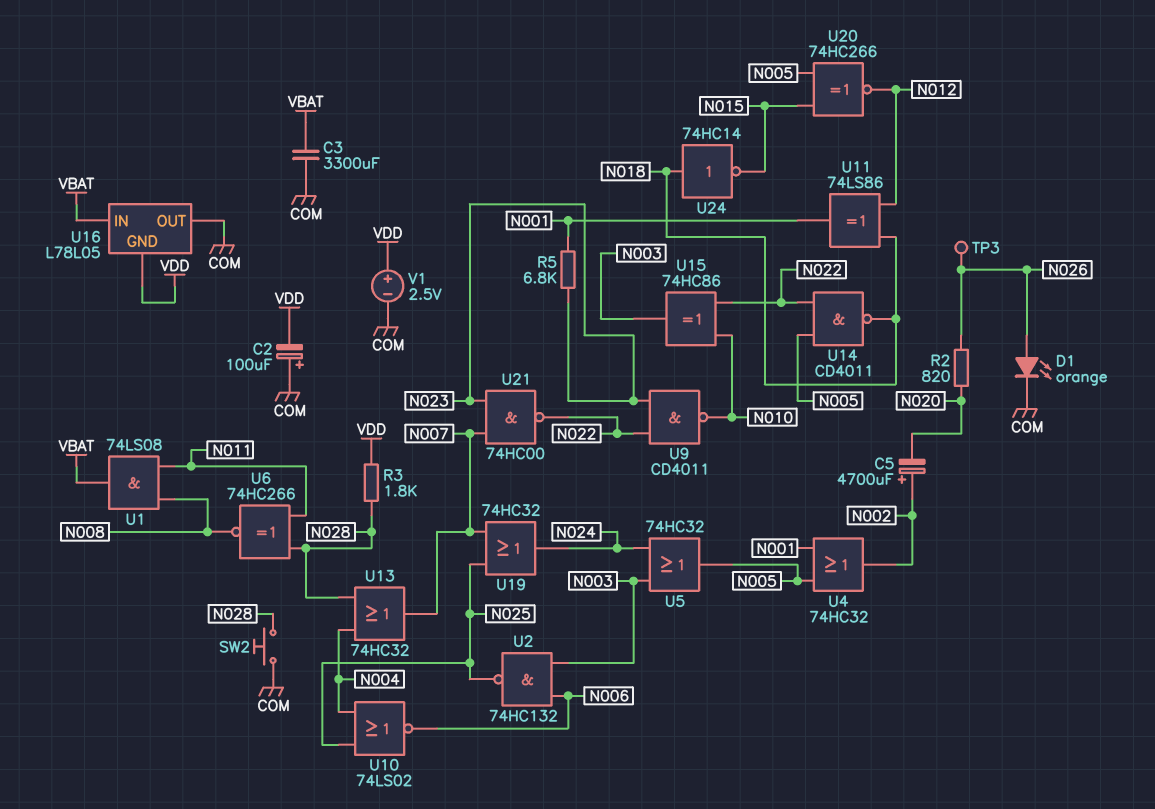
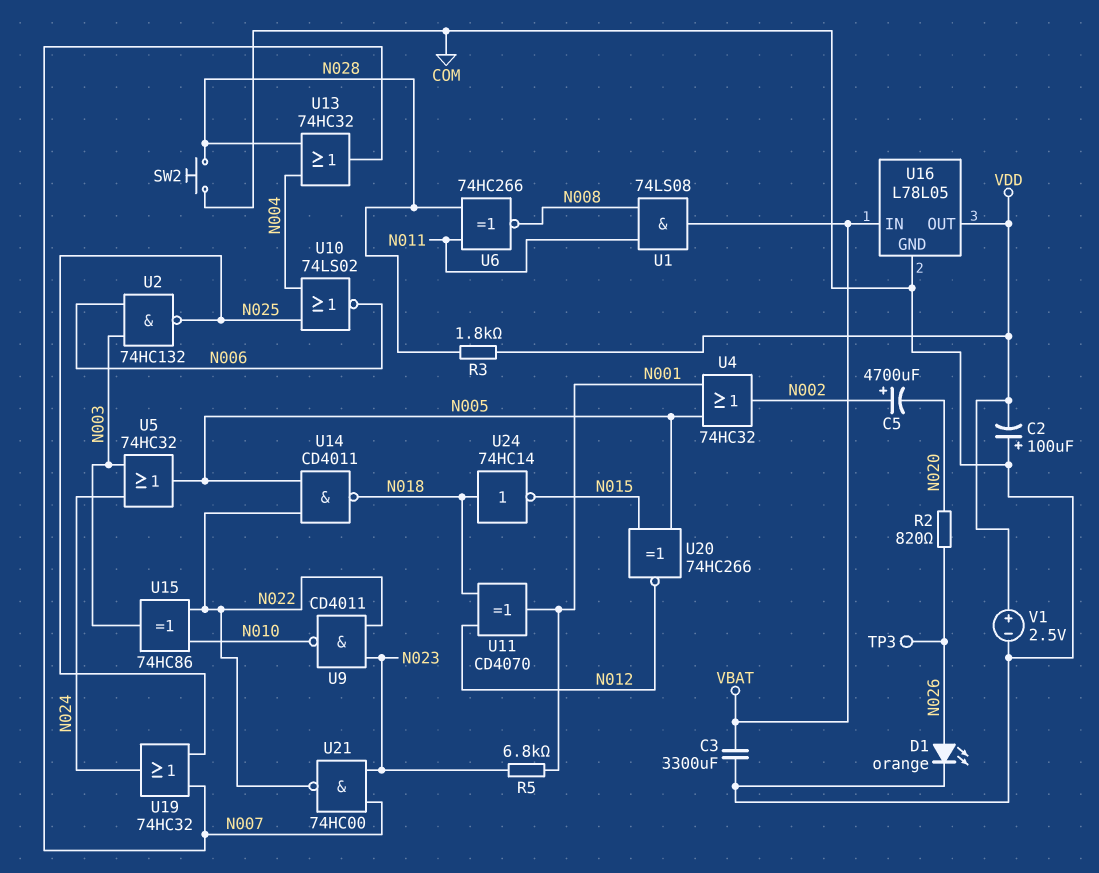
U11: XOR 74LS86 (in N012, in N018, out N001) -> XOR CD4070 (in N012, in N018, out N001)
U16 pin GND: VDD -> COM
U16 pin OUT: COM -> VDD

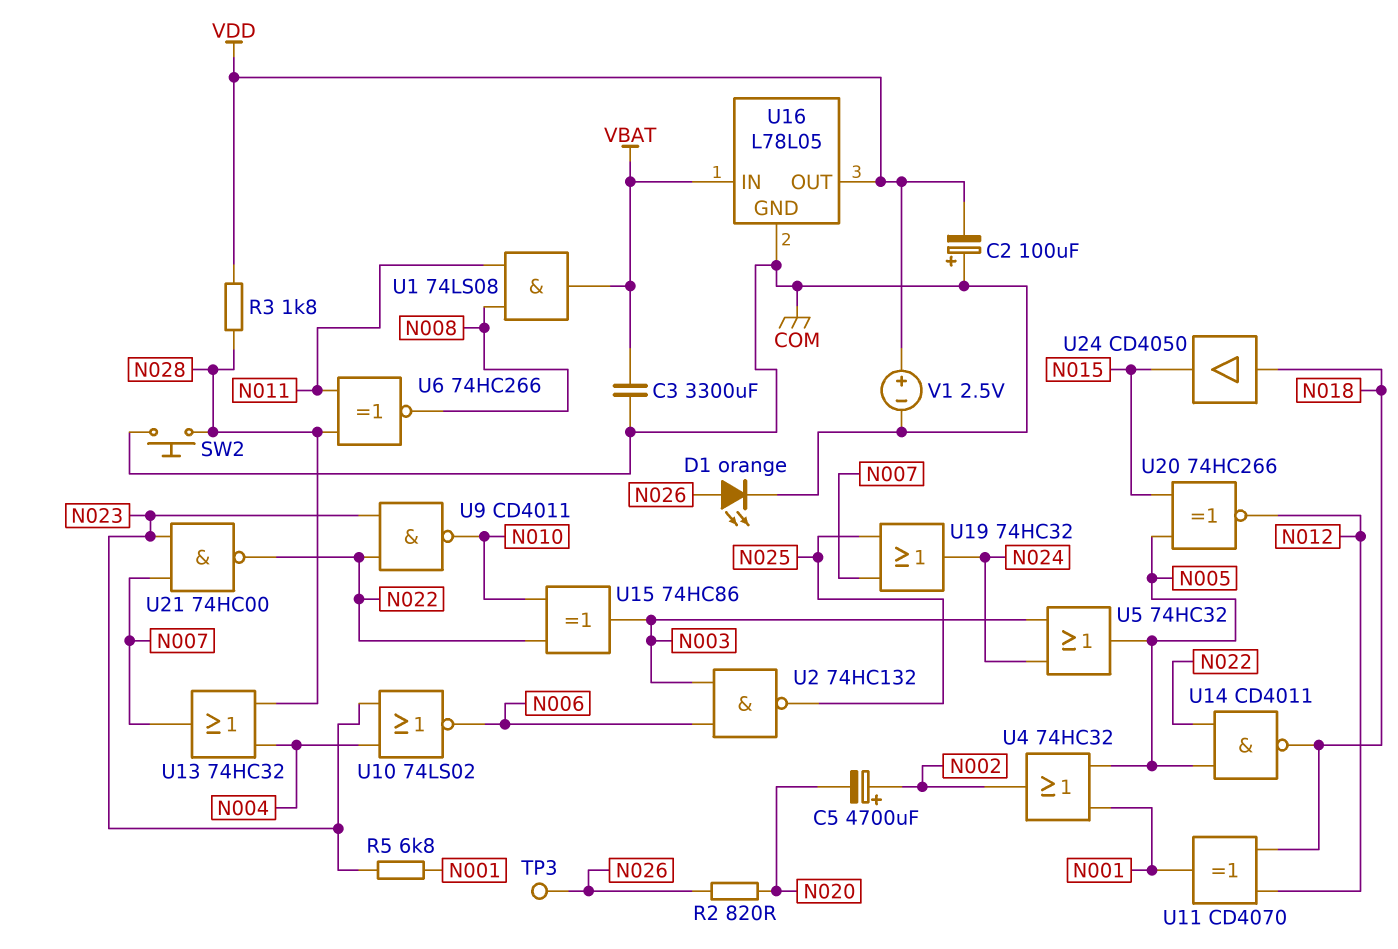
U10: NOR 74LS02 (in N004, in N025, out N006) -> NOR 74LS02 (in N004, in N023, out N006)
U24: NOT 74HC14 (in N018, out N015) -> buffer CD4050 (in N018, out N015)

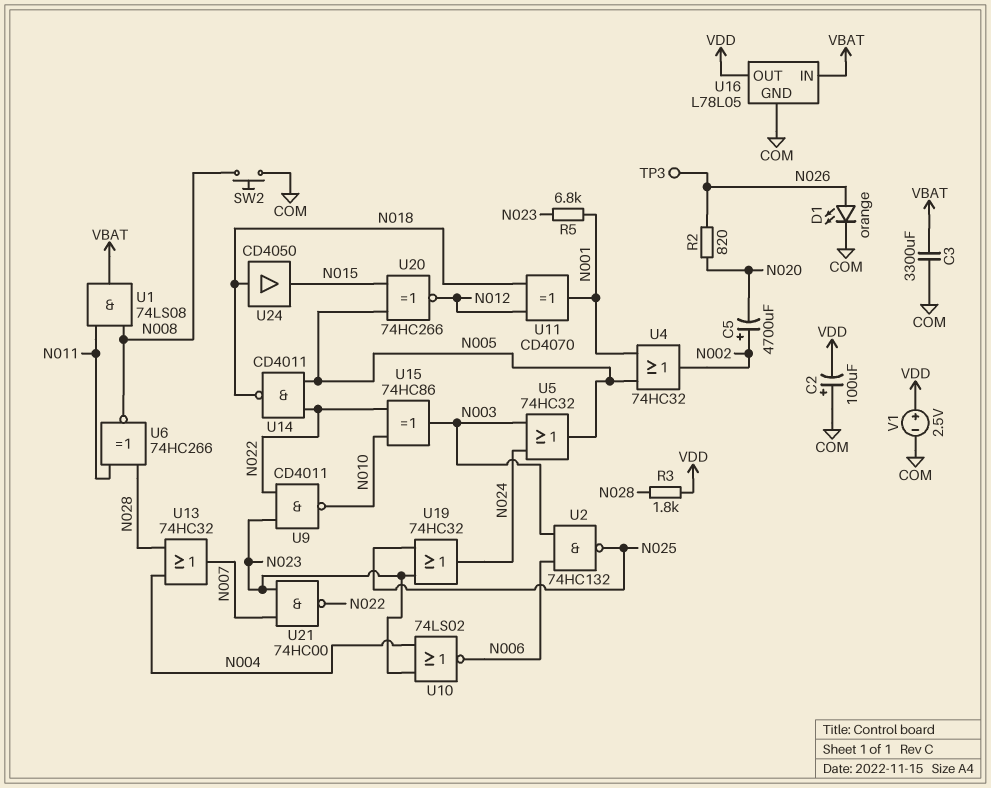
SW2: button (COM, N028) -> button (COM, N008)
U19: OR 74HC32 (in N007, in N025, out N024) -> OR 74HC32 (in N023, in N025, out N024)

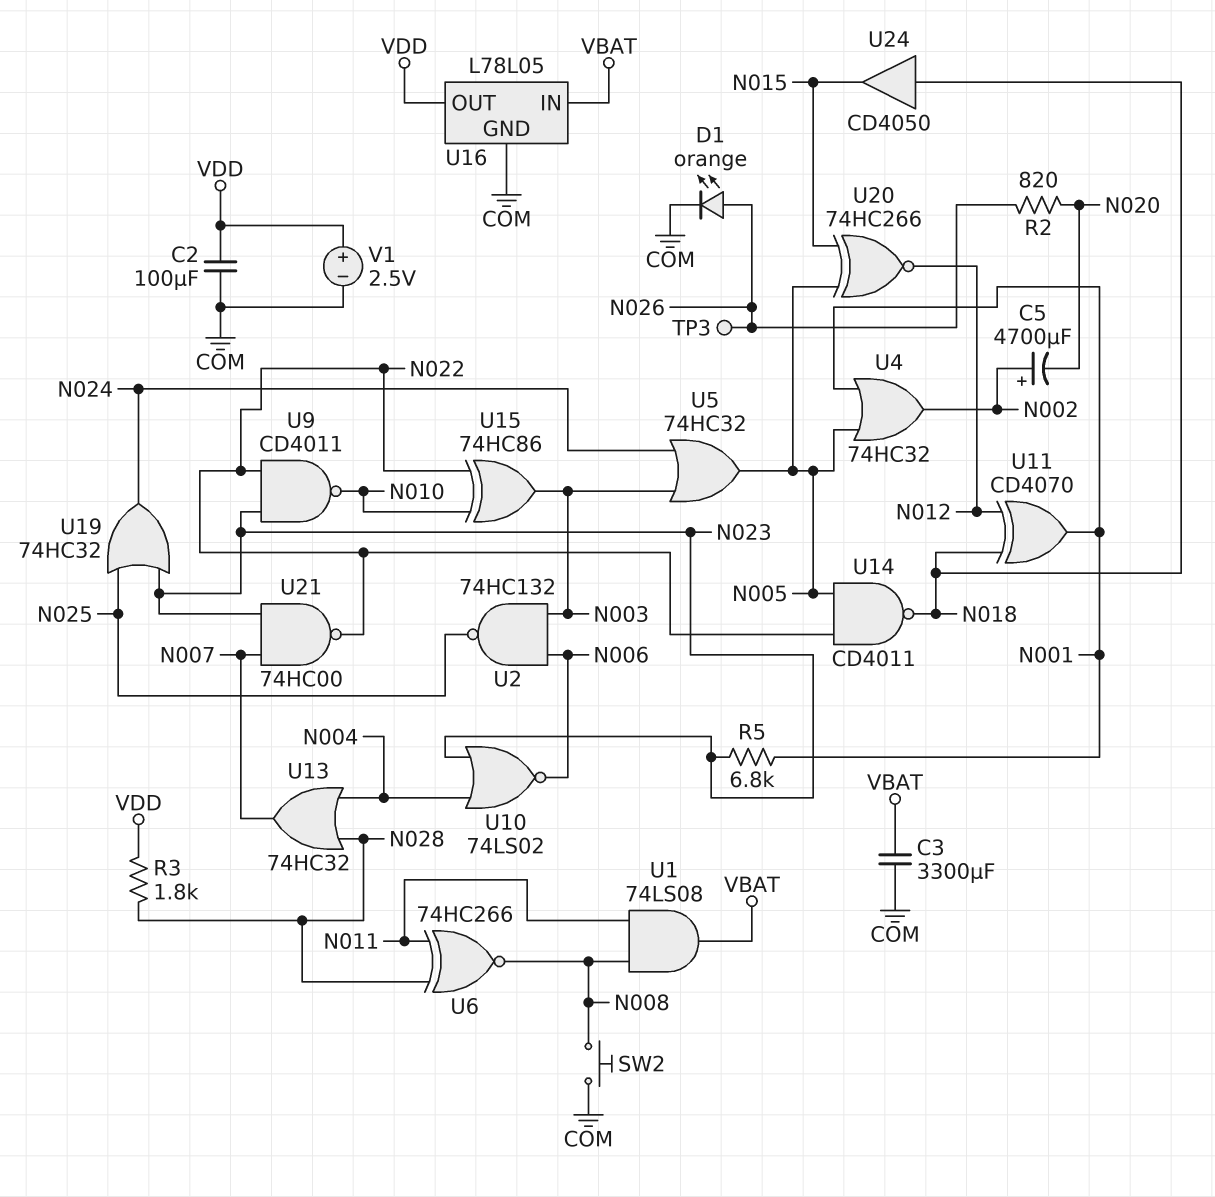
C2: 100uF (plus COM, minus VDD) -> 100uF (COM, VDD)

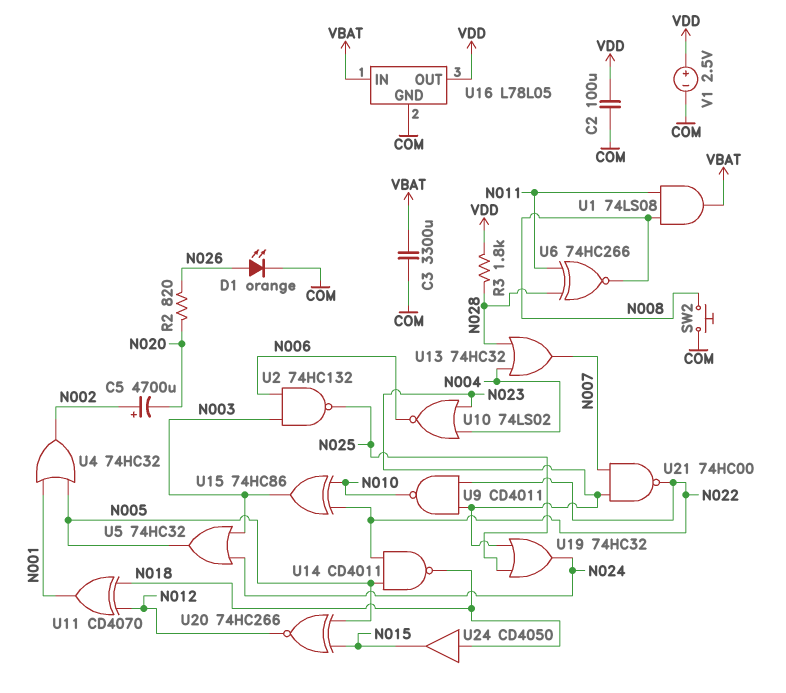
R5: 6.8k (N001, N023) -> none
TP3: test point (N026) -> none

